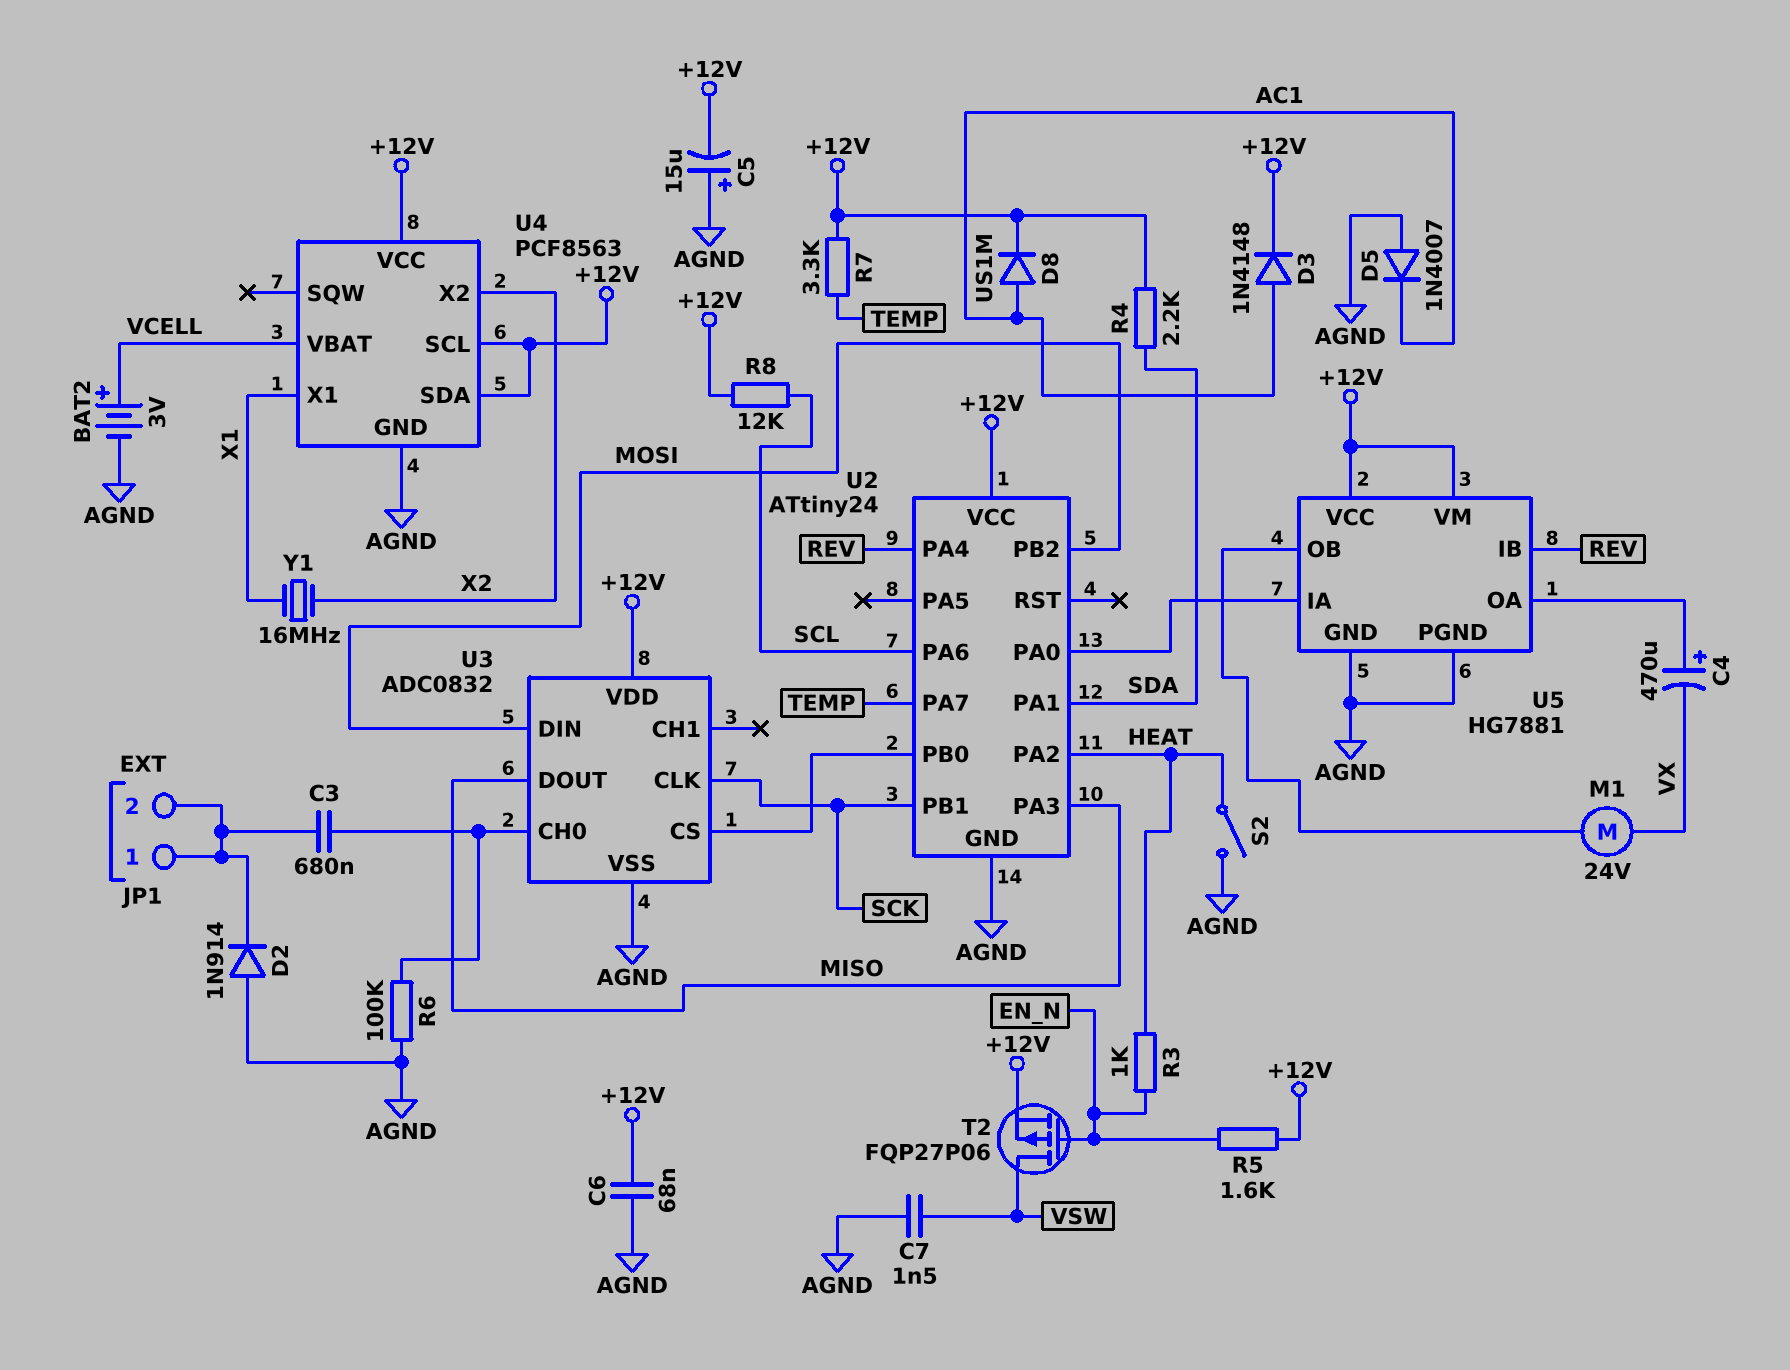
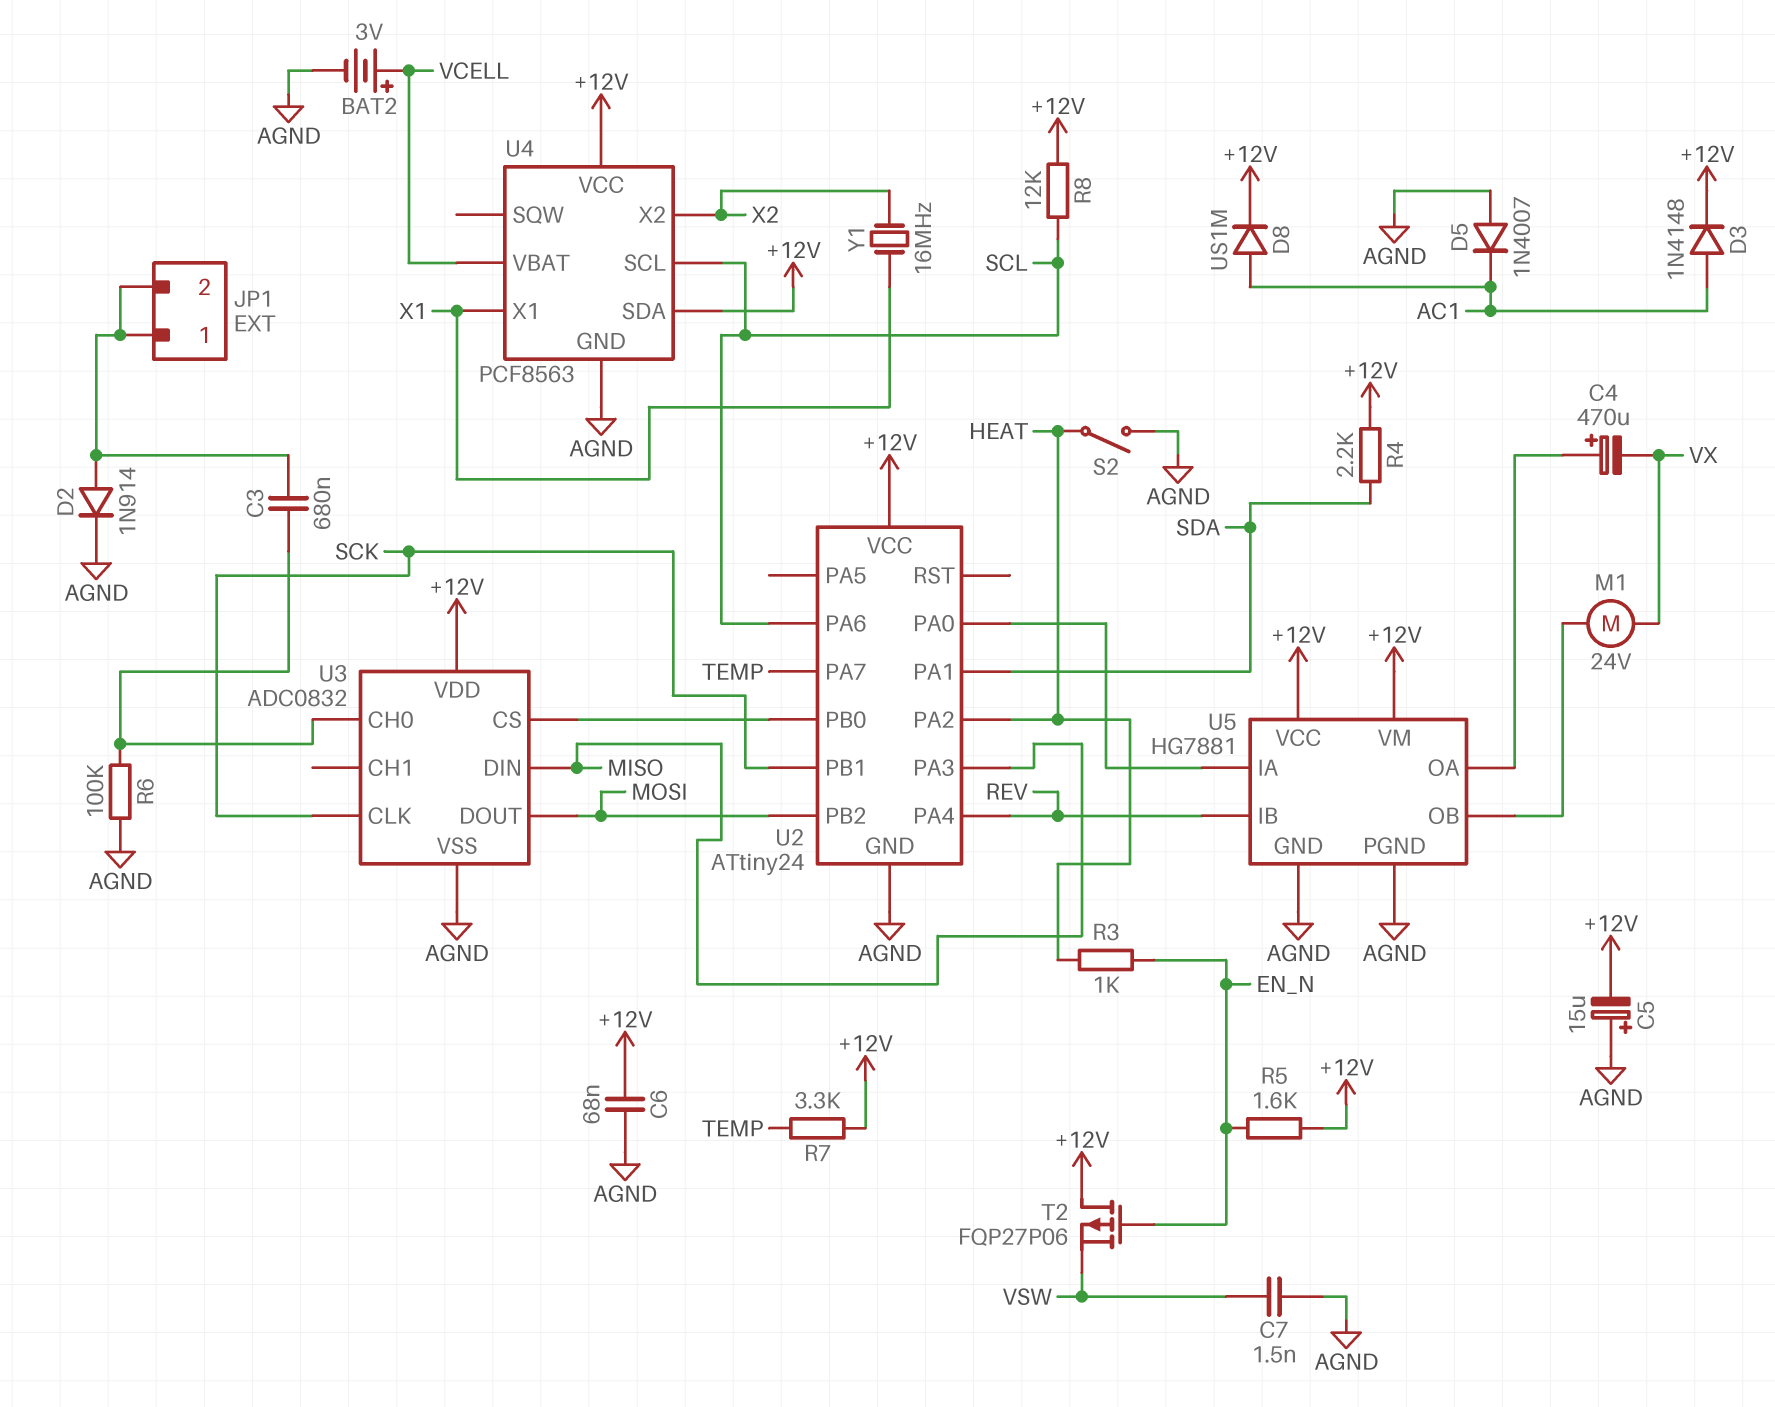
D2: diode 1N914 (A AGND, K JP1/1) -> diode 1N914 (A JP1/1, K AGND)
T2: PMOS FQP27P06 (G EN_N, D VSW, S +12V) -> PMOS FQP27P06 (G EN_N, D +12V, S VSW)
U3 pin DIN: MOSI -> MISO
U3 pin DOUT: MISO -> MOSI
U4 pin SCL: +12V -> SCL

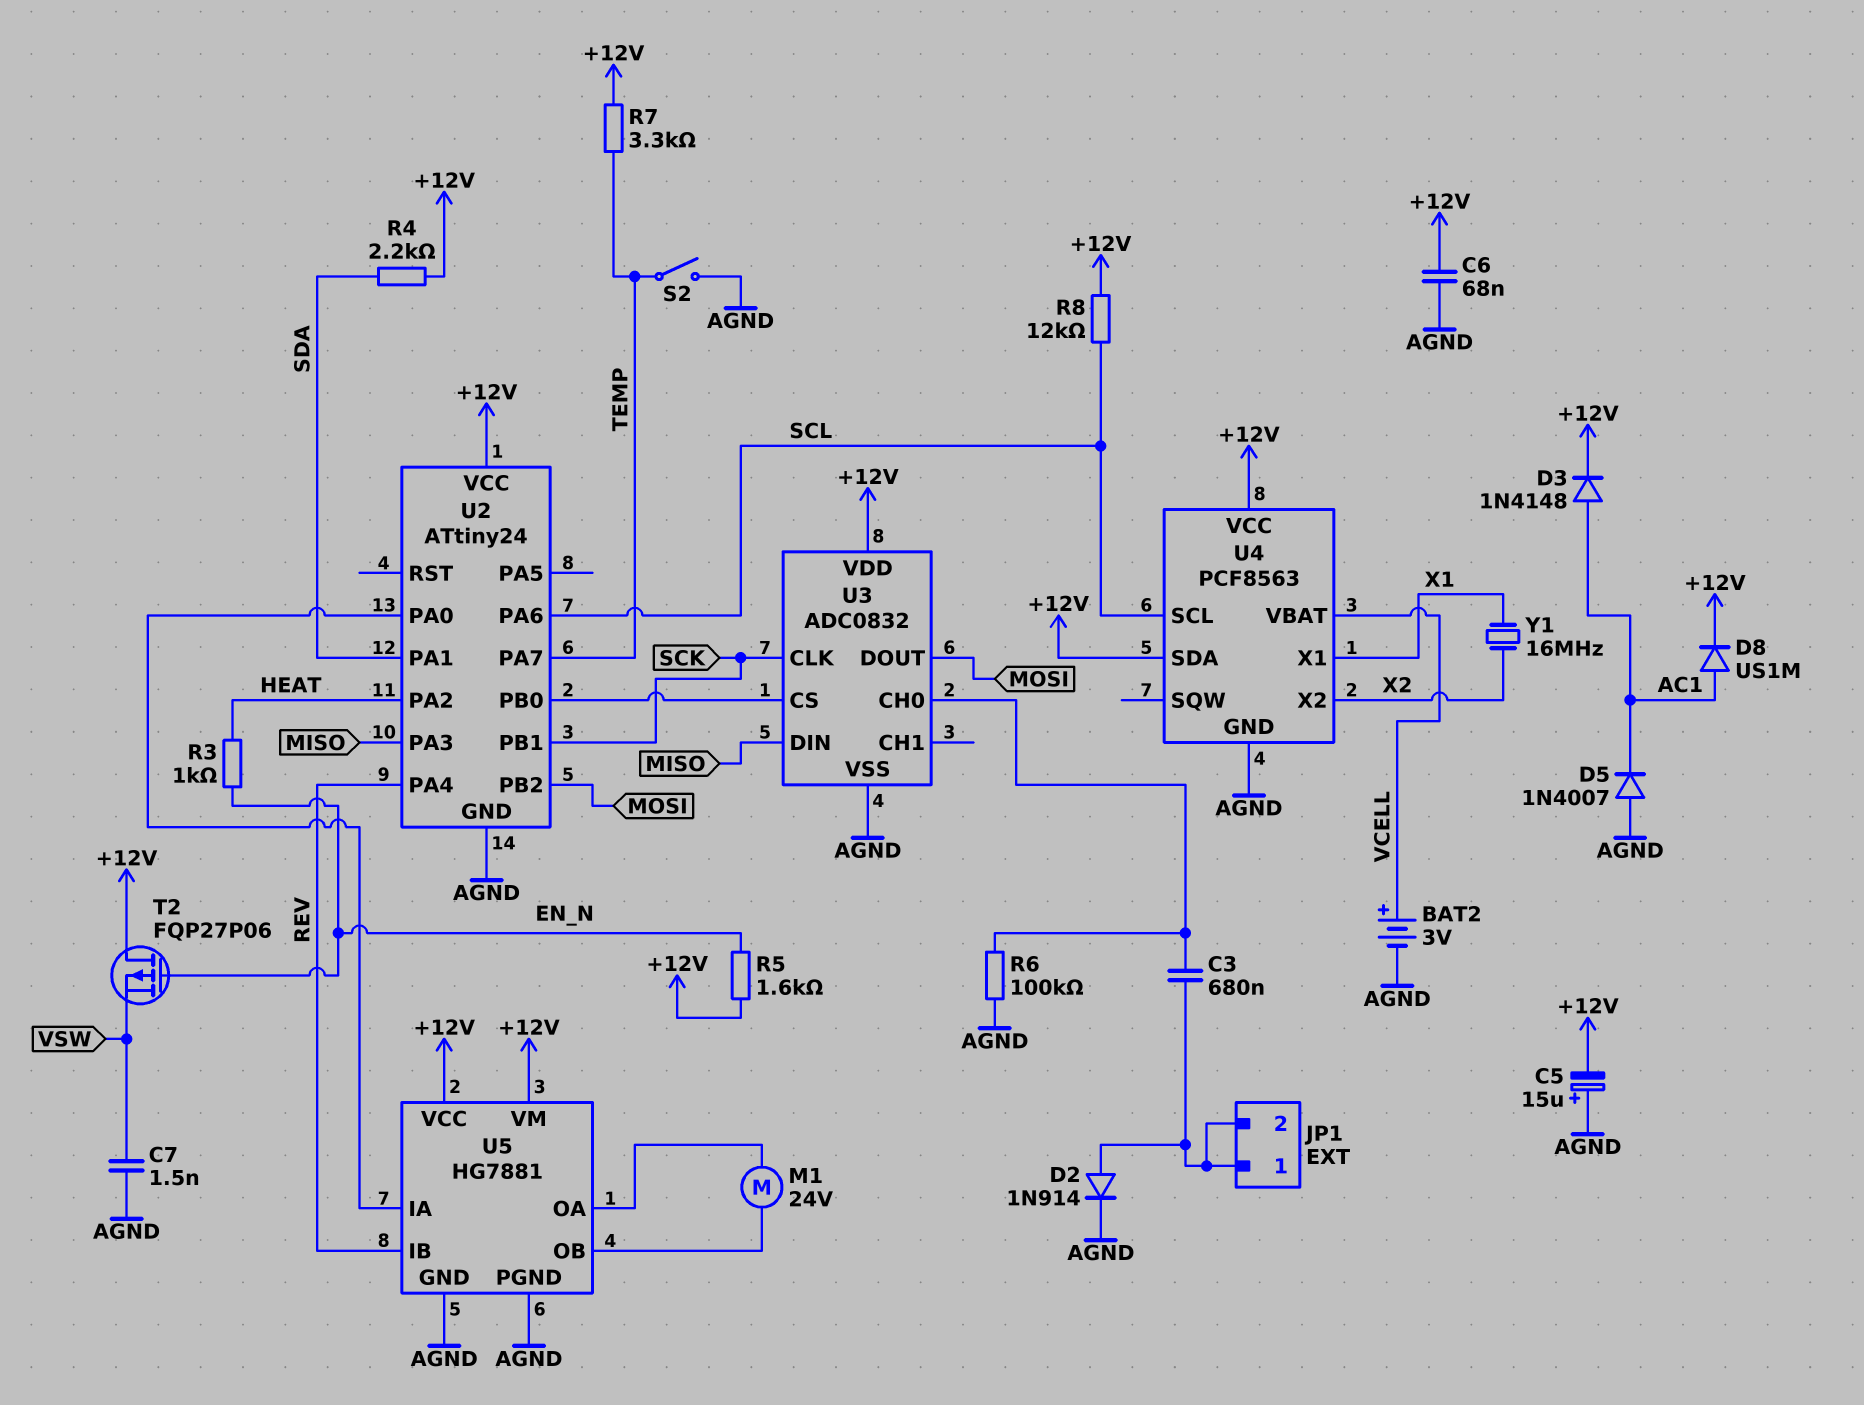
C4: 470uF (plus U5/OA, minus VX) -> none
M1: motor 24V (U5/OB, VX) -> motor 24V (U5/OA, U5/OB)
S2: switch (AGND, HEAT) -> switch (AGND, TEMP)

